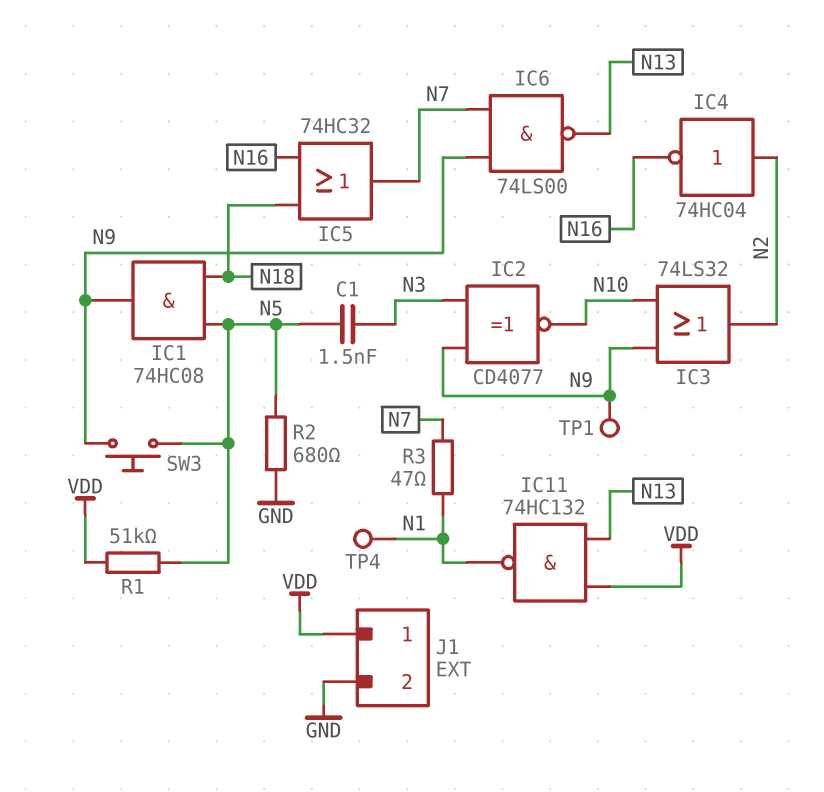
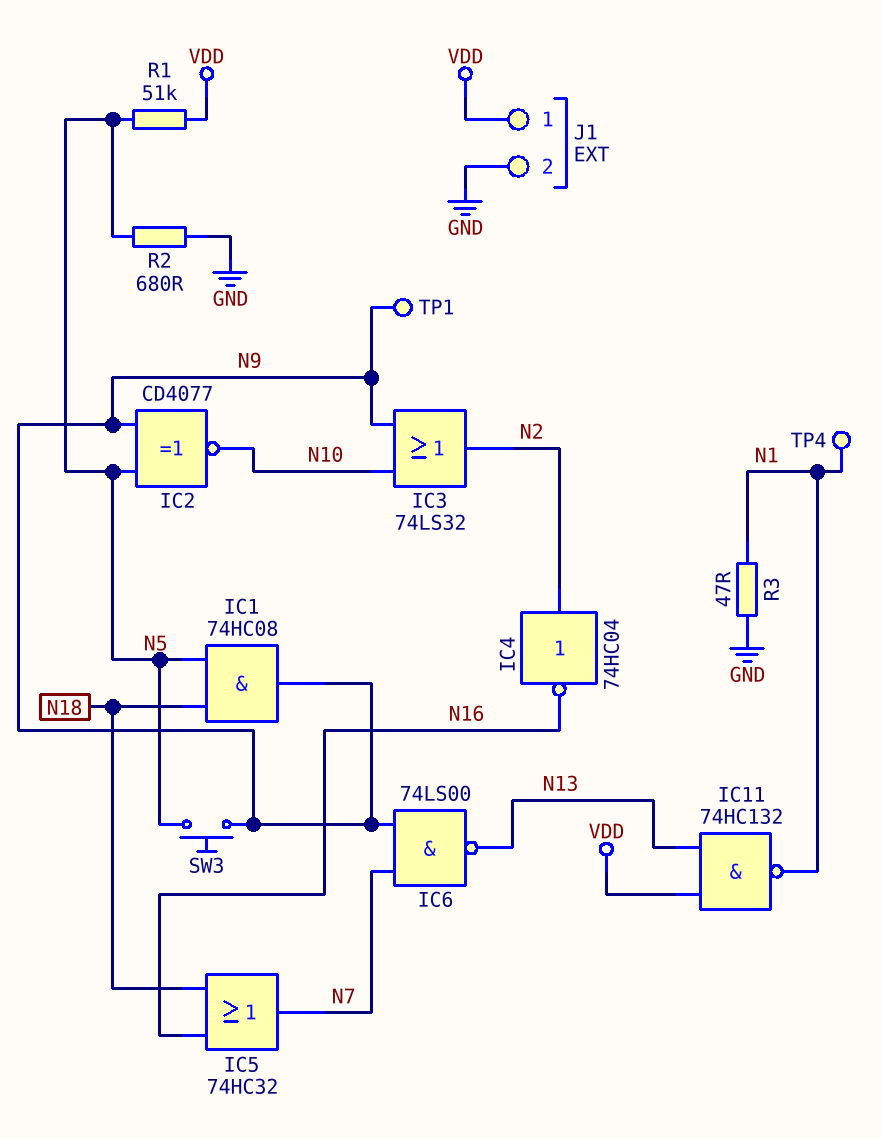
C1: 1.5nF (N3, N5) -> none
IC2: XNOR CD4077 (in N3, in N9, out N10) -> XNOR CD4077 (in N5, in N9, out N10)
R3: 47 (N1, N7) -> 47 (GND, N1)

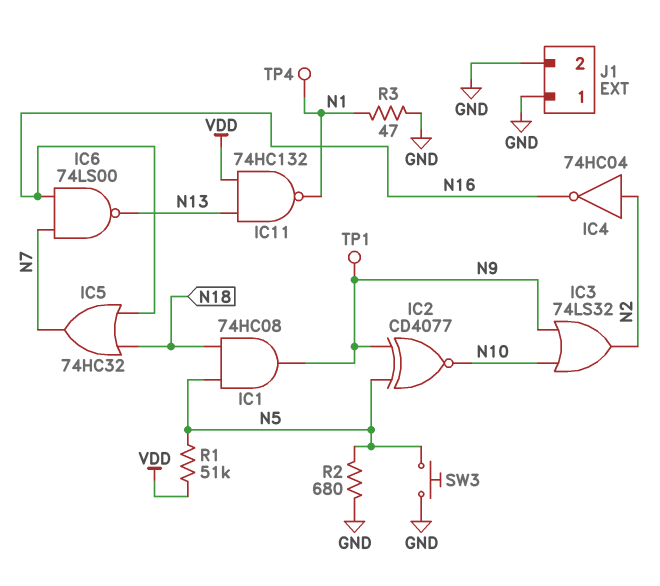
IC6: NAND 74LS00 (in N7, in N9, out N13) -> NAND 74LS00 (in N7, in N16, out N13)
J1 pin 1: VDD -> GND
SW3: button (N5, N9) -> button (GND, N5)

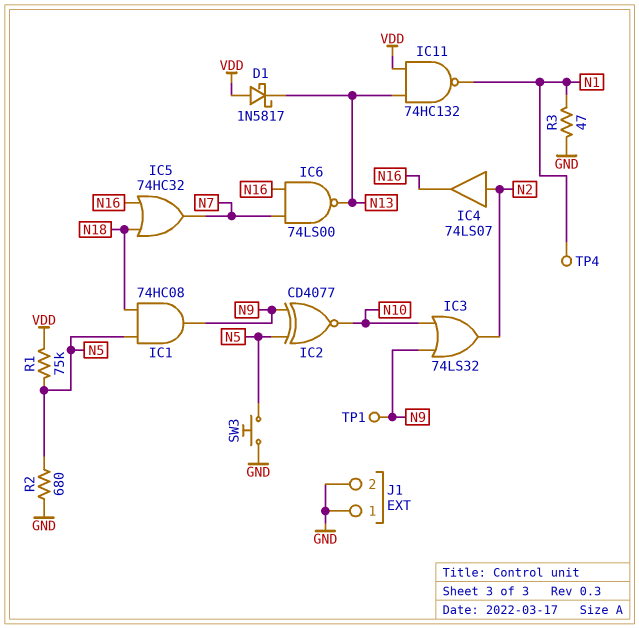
D1: none -> schottky 1N5817 (A VDD, K N13)
IC4: NOT 74HC04 (in N2, out N16) -> buffer 74LS07 (in N2, out N16)
R1: 51k (N5, VDD) -> 75k (N5, VDD)

